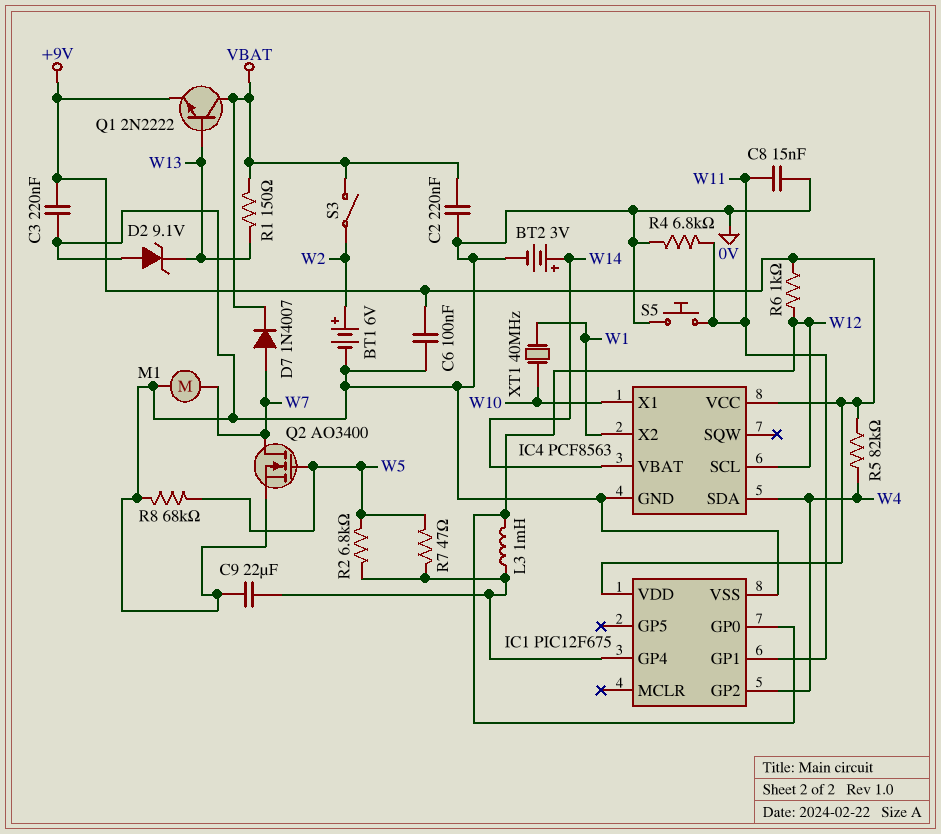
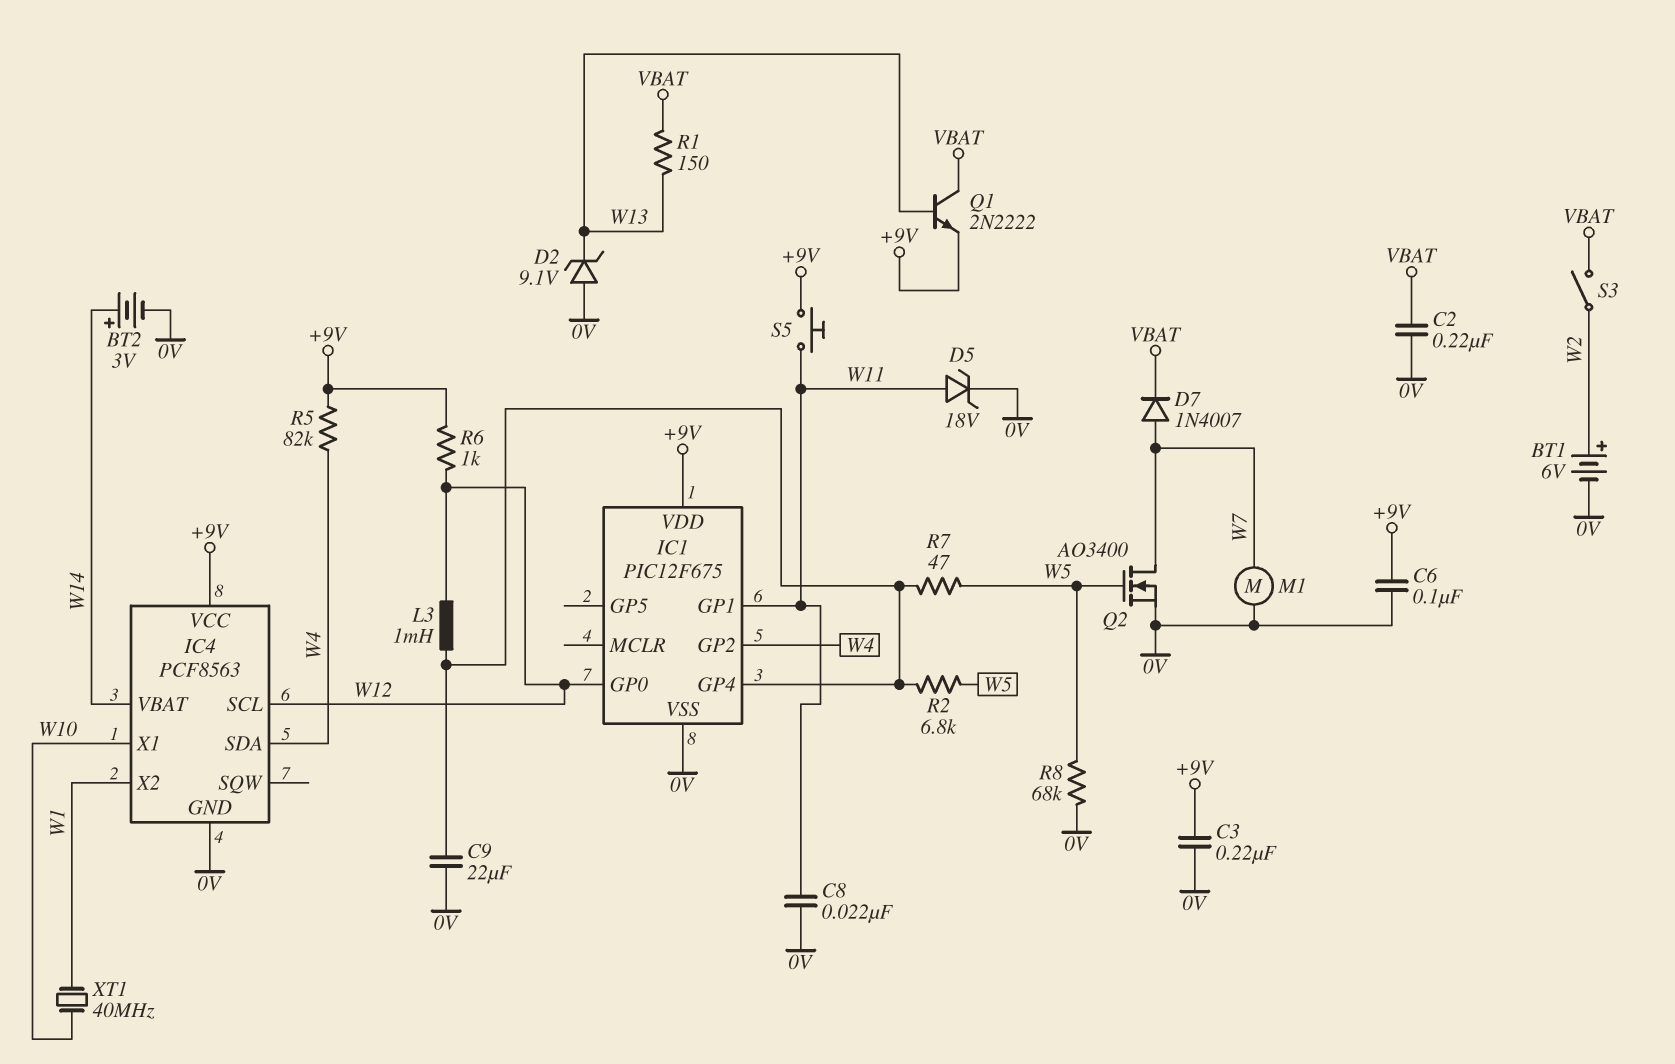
C8: 15nF (0V, W11) -> 22nF (0V, W11)
D5: none -> zener 18V (A W11, K 0V)
R4: 6.8k (0V, W11) -> none
S5: button (0V, W11) -> button (+9V, W11)

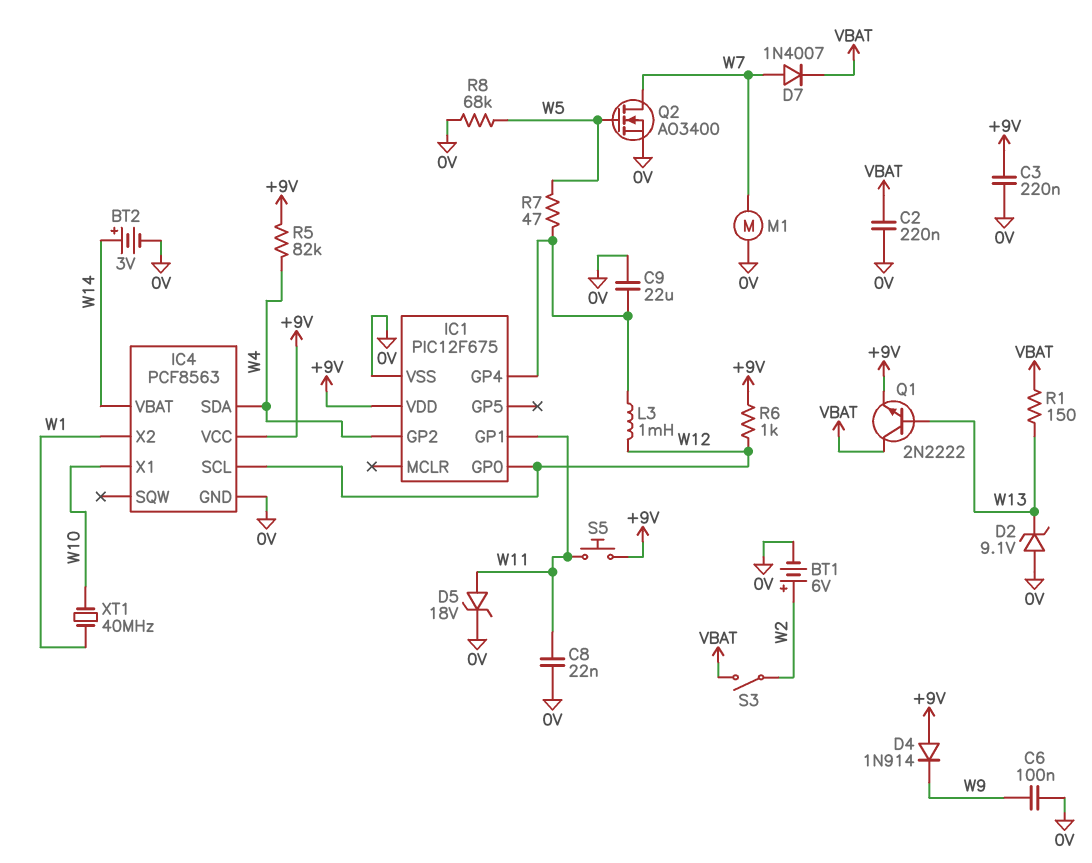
C6: 100nF (+9V, 0V) -> 100nF (0V, W9)
D4: none -> diode 1N914 (A +9V, K W9)
R2: 6.8k (IC1/GP4, W5) -> none

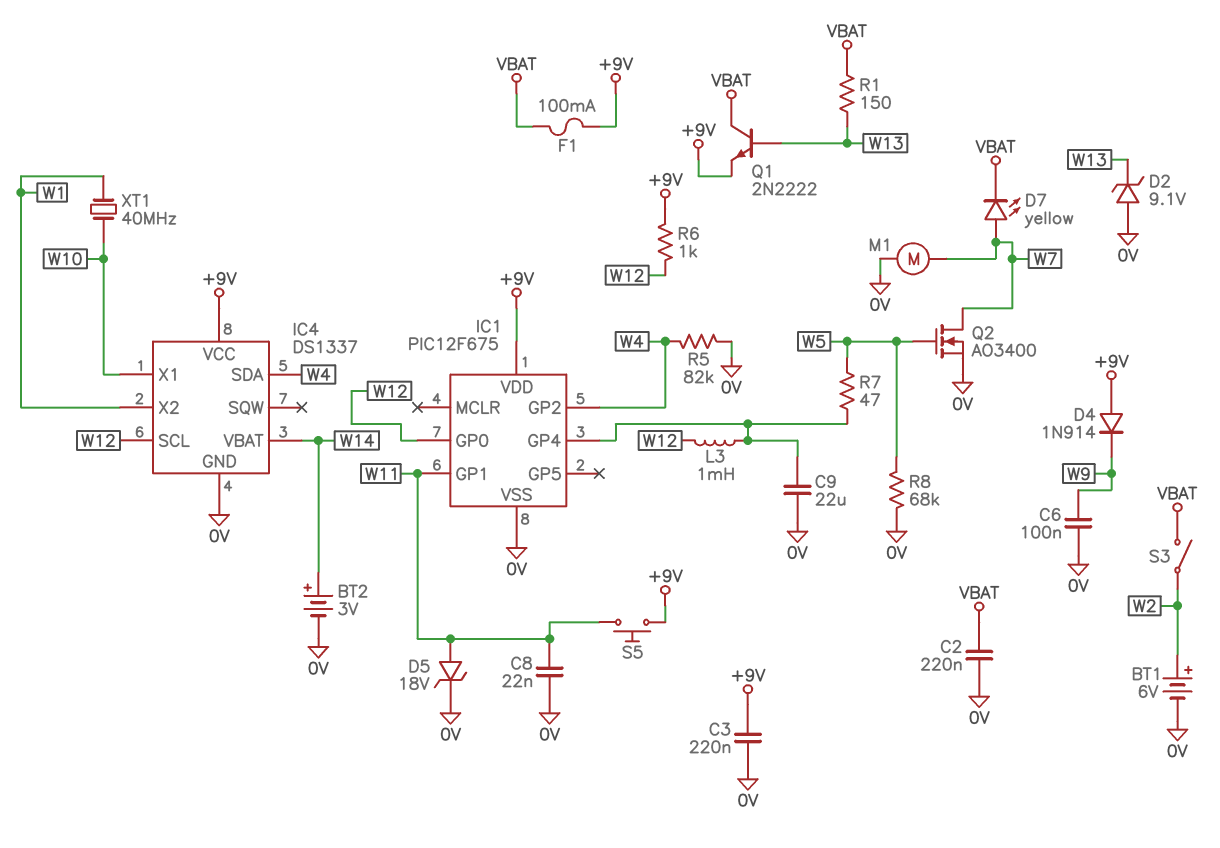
D7: diode 1N4007 (A W7, K VBAT) -> LED yellow (A W7, K VBAT)
F1: none -> 100mA (+9V, VBAT)
IC4: PCF8563 -> DS1337
R5: 82k (+9V, W4) -> 82k (0V, W4)

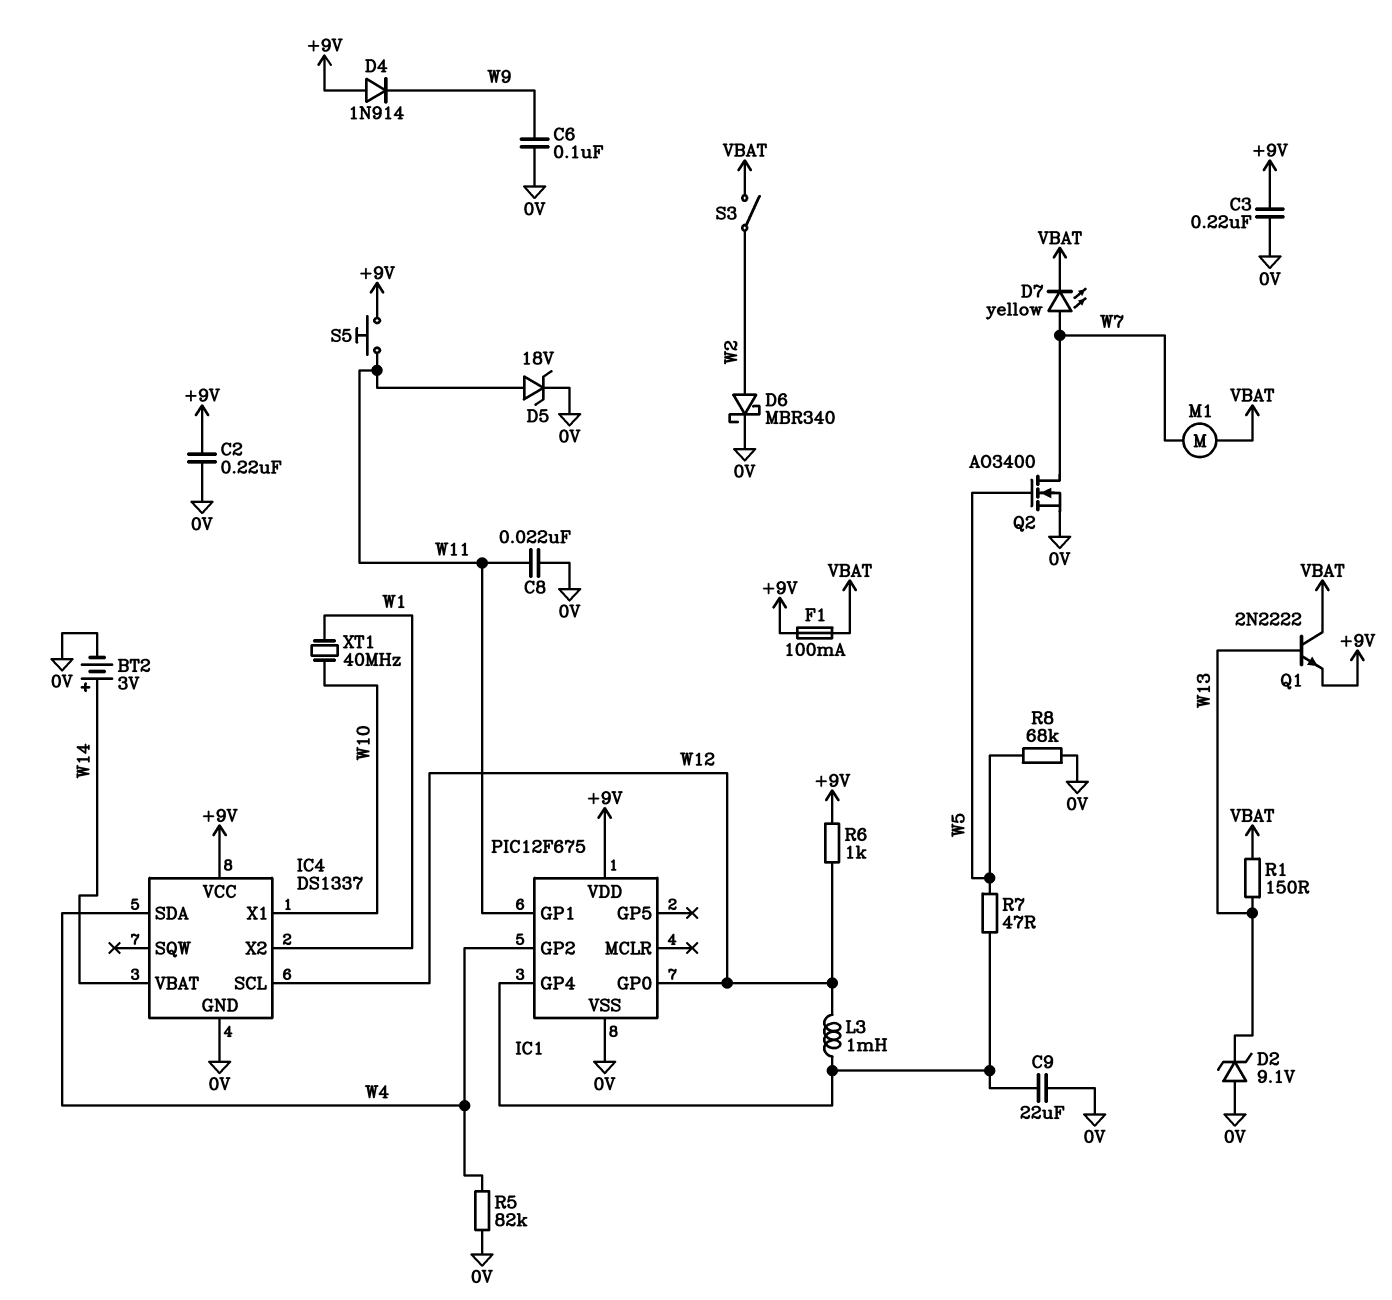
BT1: 6V (plus W2, minus 0V) -> none
C2: 220nF (0V, VBAT) -> 220nF (+9V, 0V)
D6: none -> schottky MBR340 (A W2, K 0V)
M1: motor (0V, W7) -> motor (VBAT, W7)

